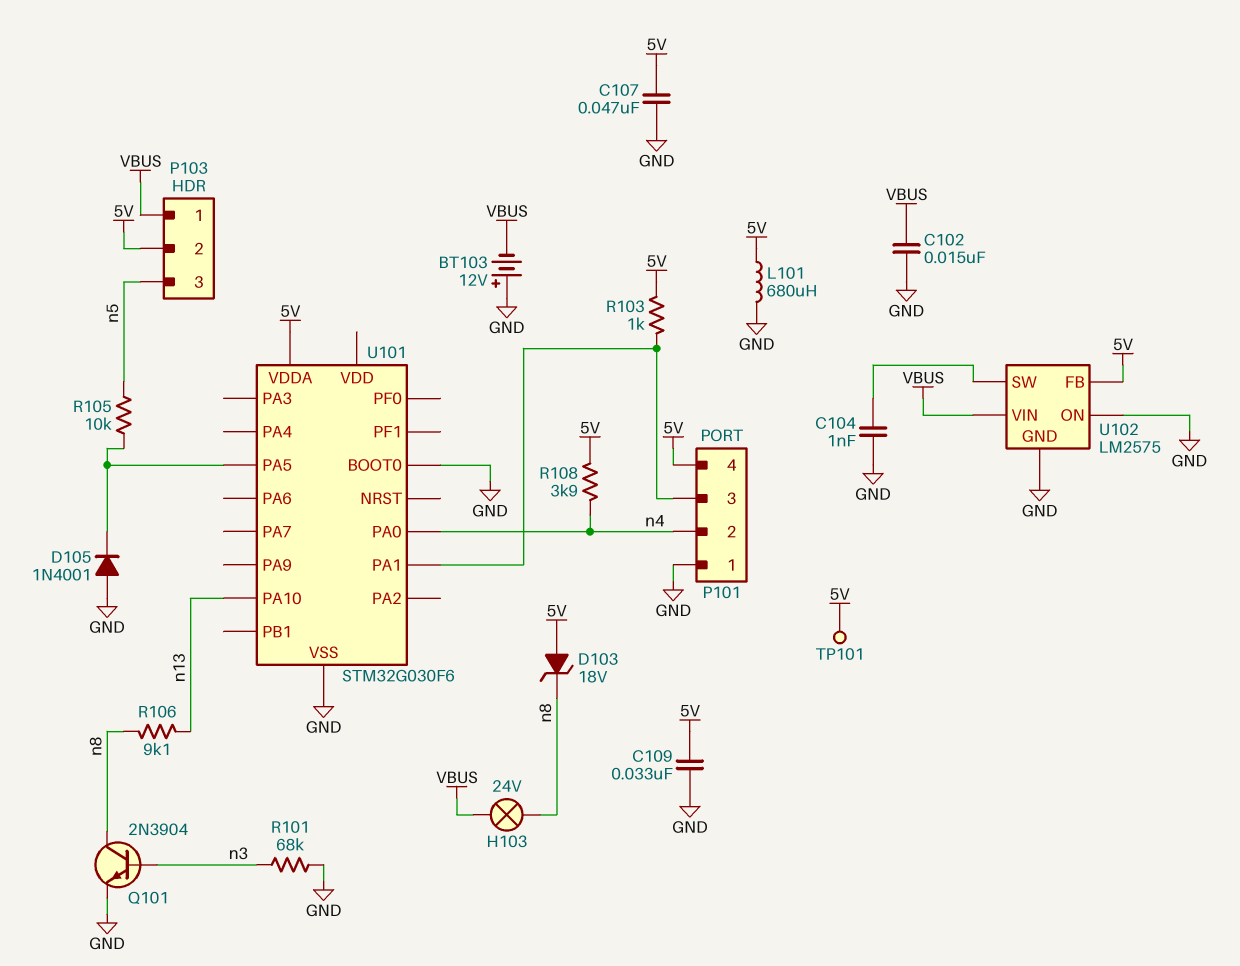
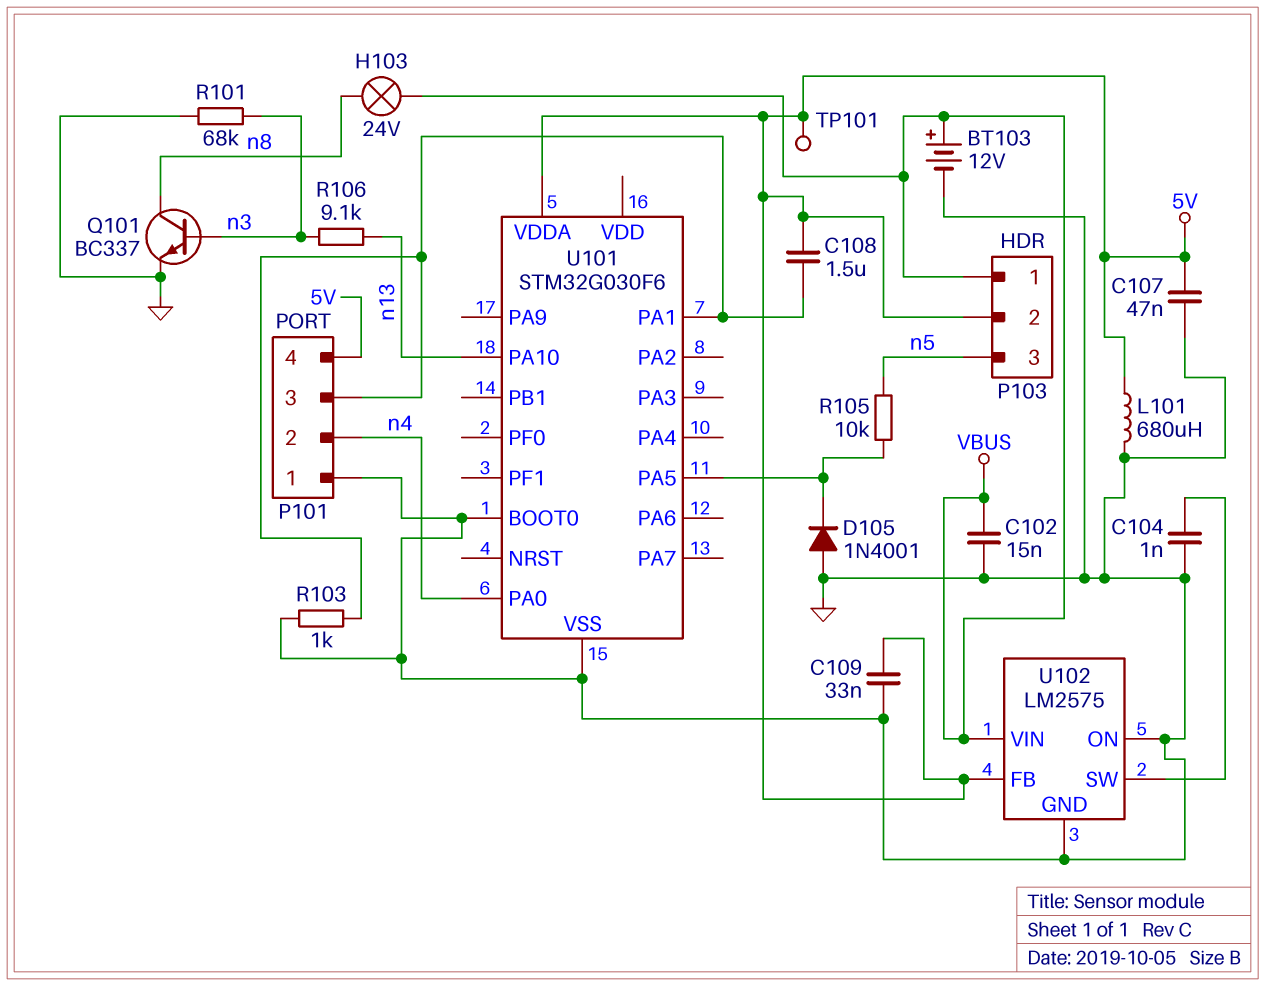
BT103: 12V (plus GND, minus VBUS) -> 12V (plus VBUS, minus GND)
C108: none -> 1.5uF (5V, P101/3)
D103: zener 18V (A 5V, K n8) -> none
Q101: NPN 2N3904 (B n3, C n8, E GND) -> NPN BC337 (B n3, C n8, E GND)
R103: 1k (5V, P101/3) -> 1k (GND, P101/3)
R106: 9.1k (n8, n13) -> 9.1k (n3, n13)
R108: 3.9k (5V, n4) -> none

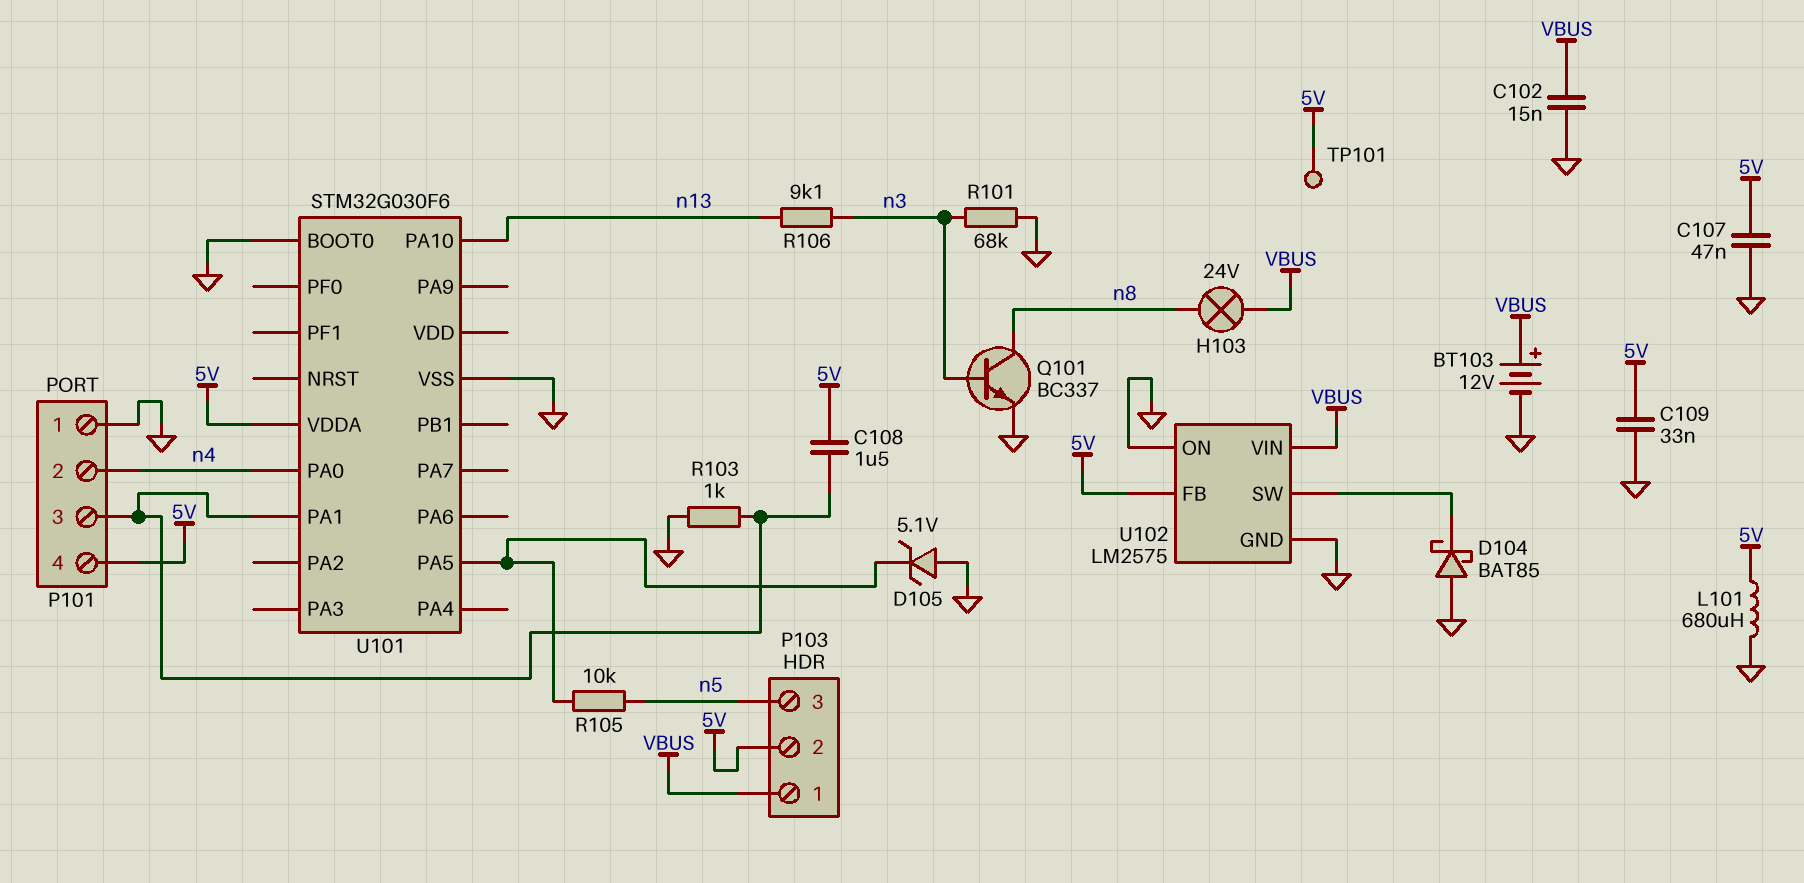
C104: 1nF (GND, U102/SW) -> none
D104: none -> schottky BAT85 (A GND, K U102/SW)
D105: diode 1N4001 (A GND, K U101/PA5) -> zener 5.1V (A GND, K U101/PA5)

